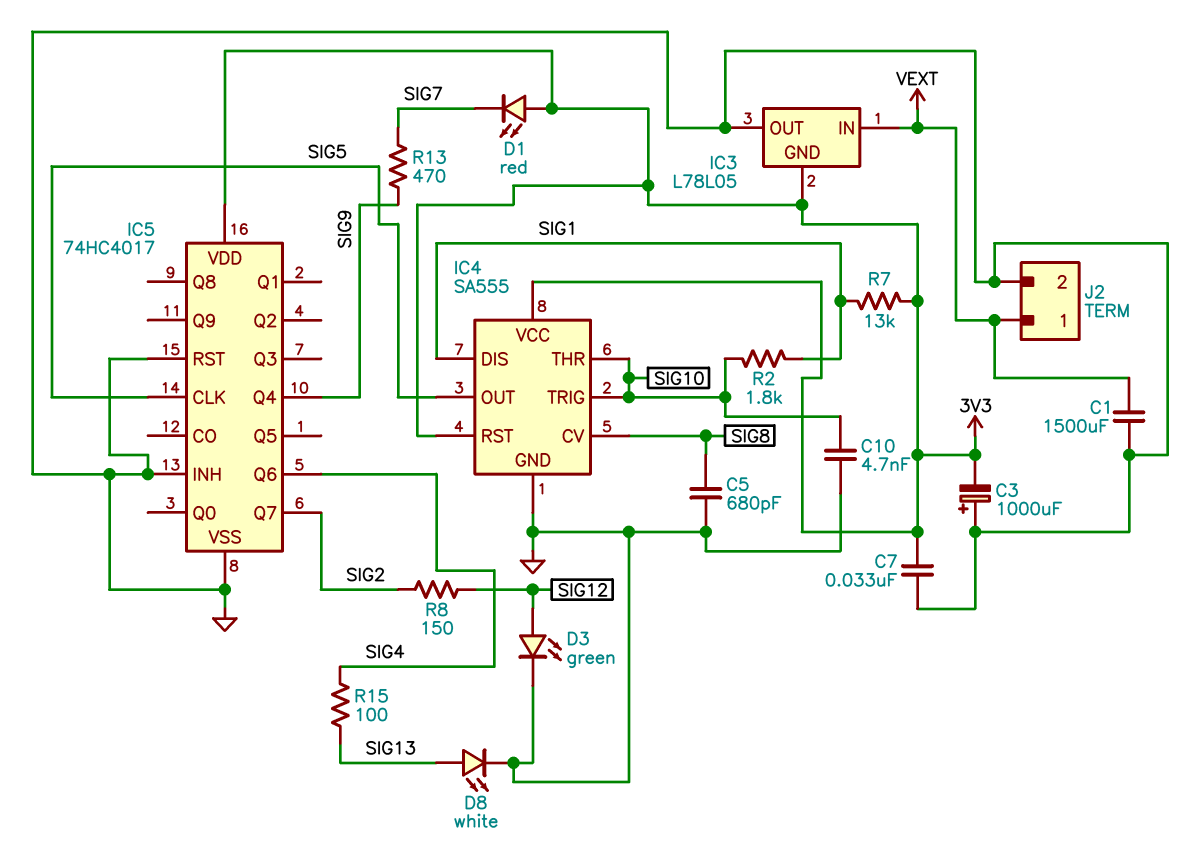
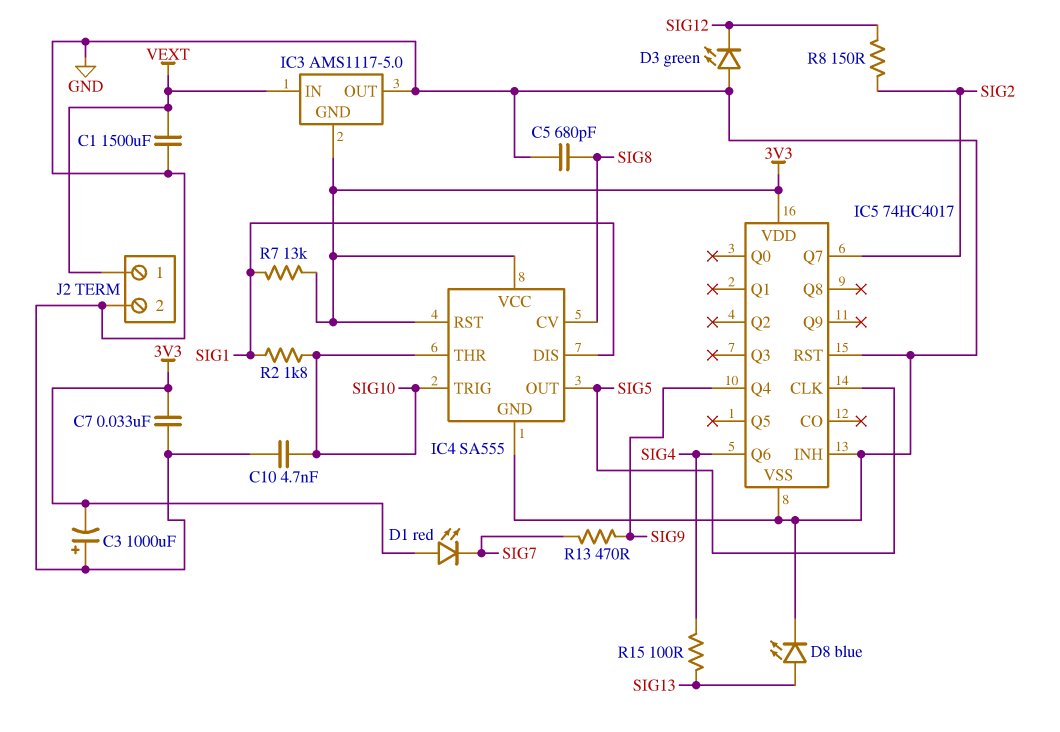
D3: LED green (A SIG12, K GND) -> LED green (A GND, K SIG12)
D8: LED white (A SIG13, K GND) -> LED blue (A SIG13, K GND)
IC3: L78L05 -> AMS1117-5.0

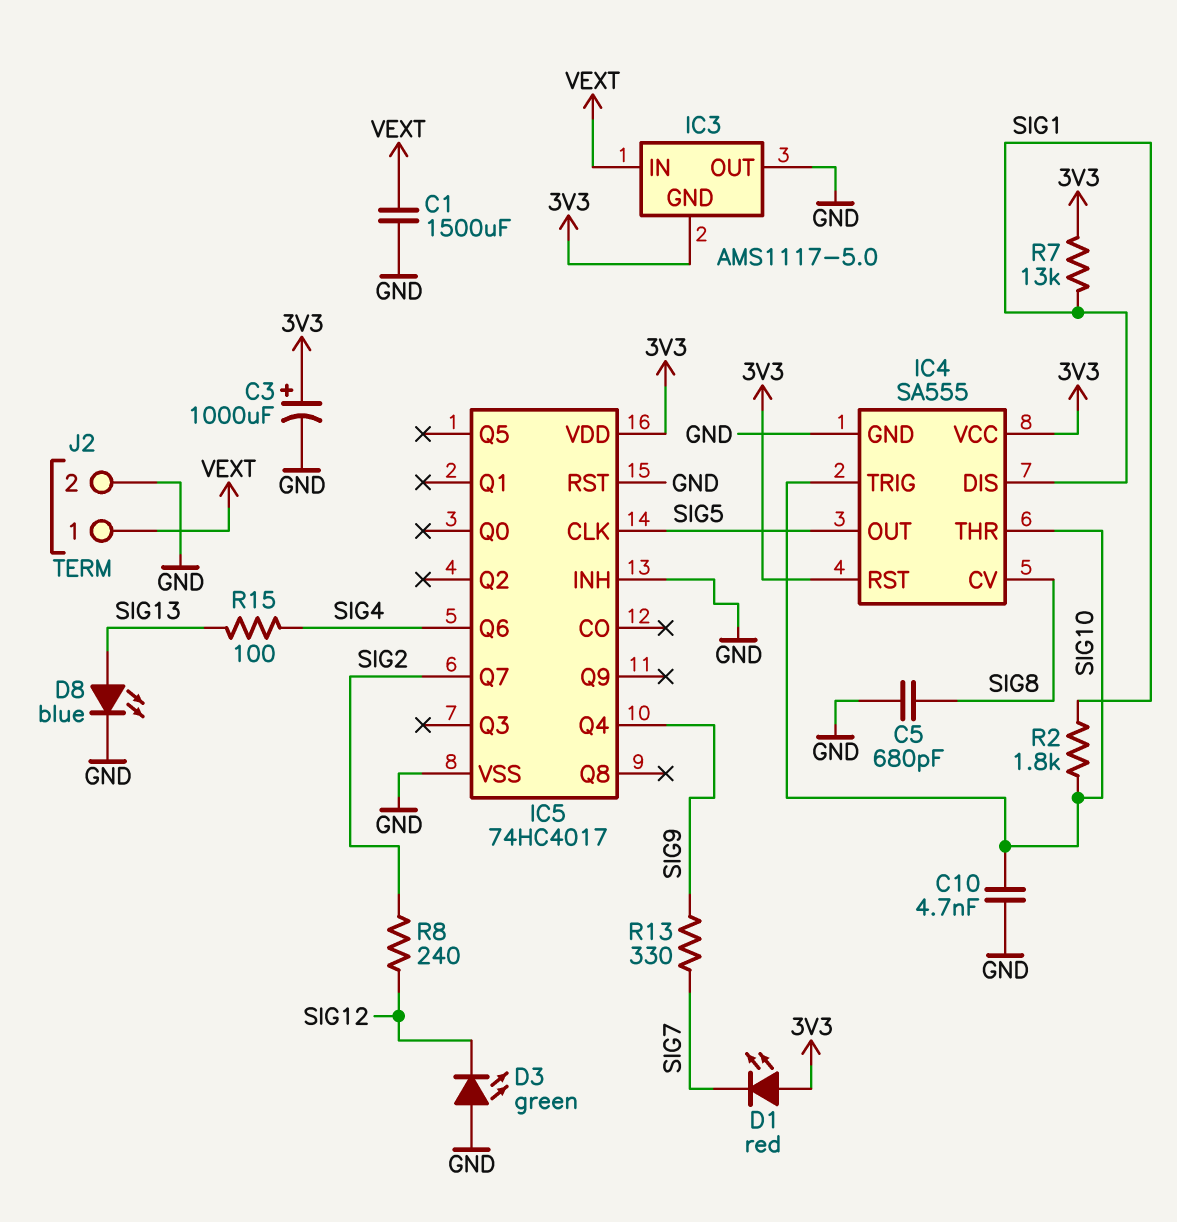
C3: 1000uF (plus GND, minus 3V3) -> 1000uF (plus 3V3, minus GND)
C7: 33nF (3V3, GND) -> none
R8: 150 (SIG2, SIG12) -> 240 (SIG2, SIG12)
R13: 470 (SIG7, SIG9) -> 330 (SIG7, SIG9)

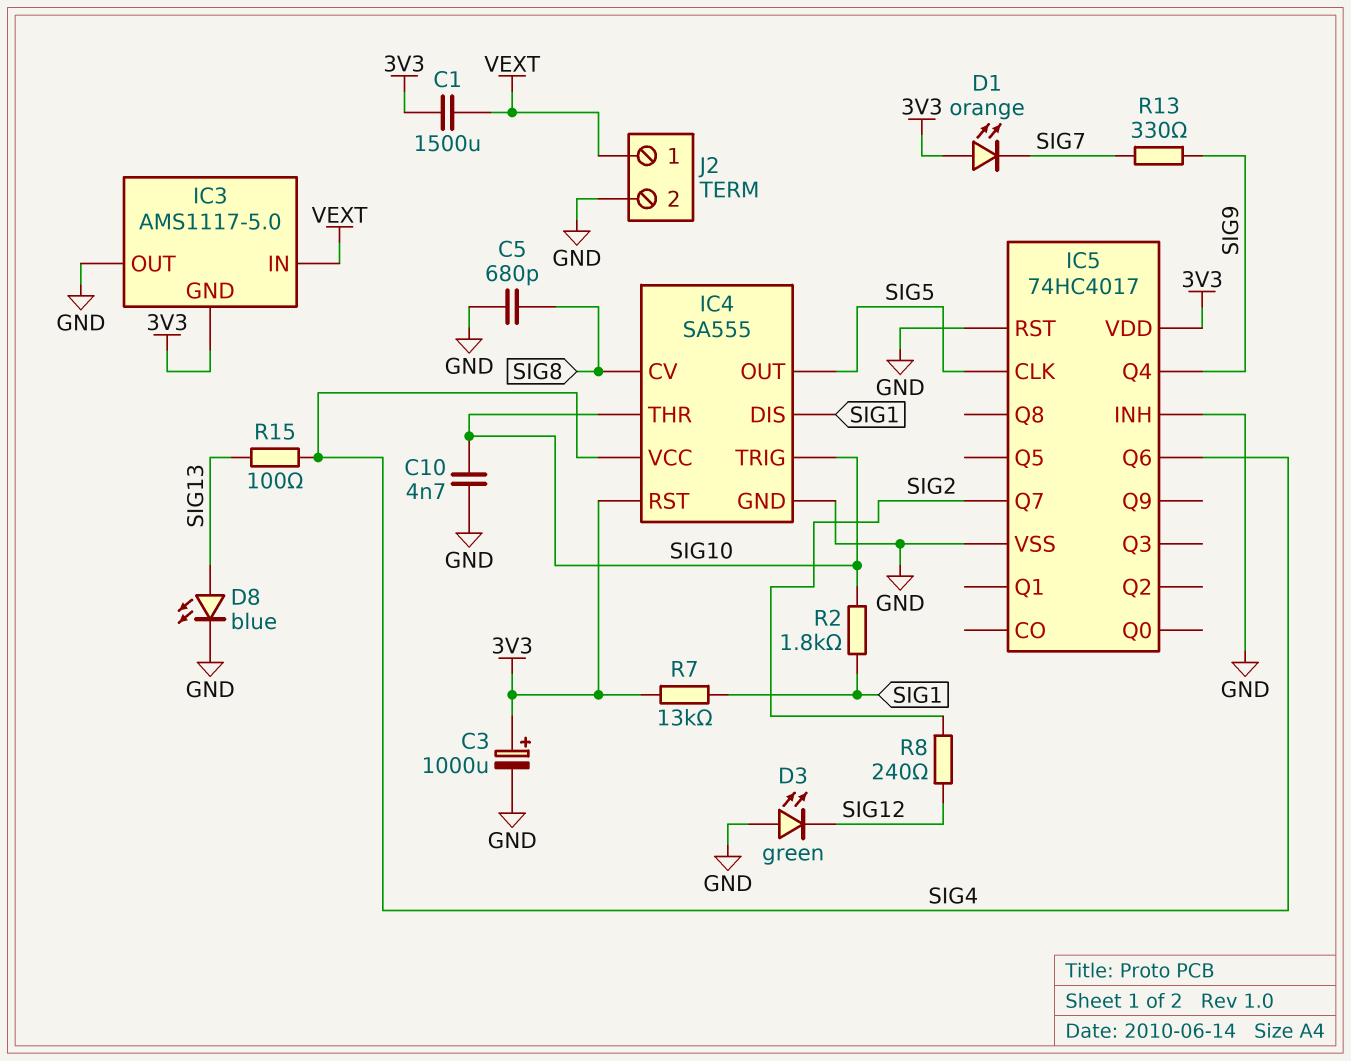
C1: 1500uF (GND, VEXT) -> 1500uF (3V3, VEXT)
D1: LED red (A 3V3, K SIG7) -> LED orange (A 3V3, K SIG7)
IC4 pin VCC: 3V3 -> SIG4

